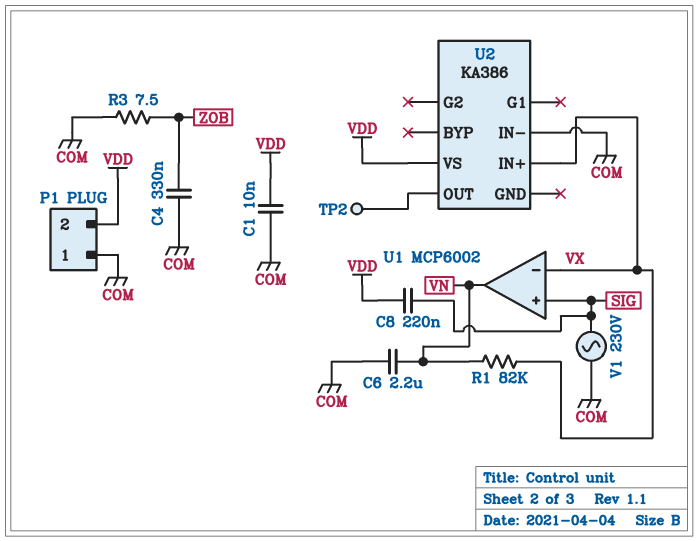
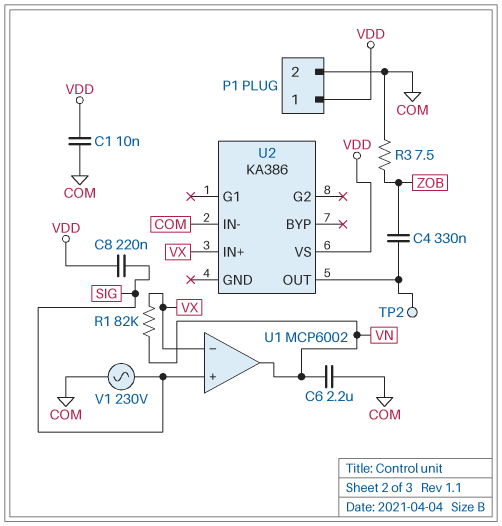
C4: 330nF (COM, ZOB) -> 330nF (U2/OUT, ZOB)
P1 pin 1: COM -> VDD
P1 pin 2: VDD -> COM

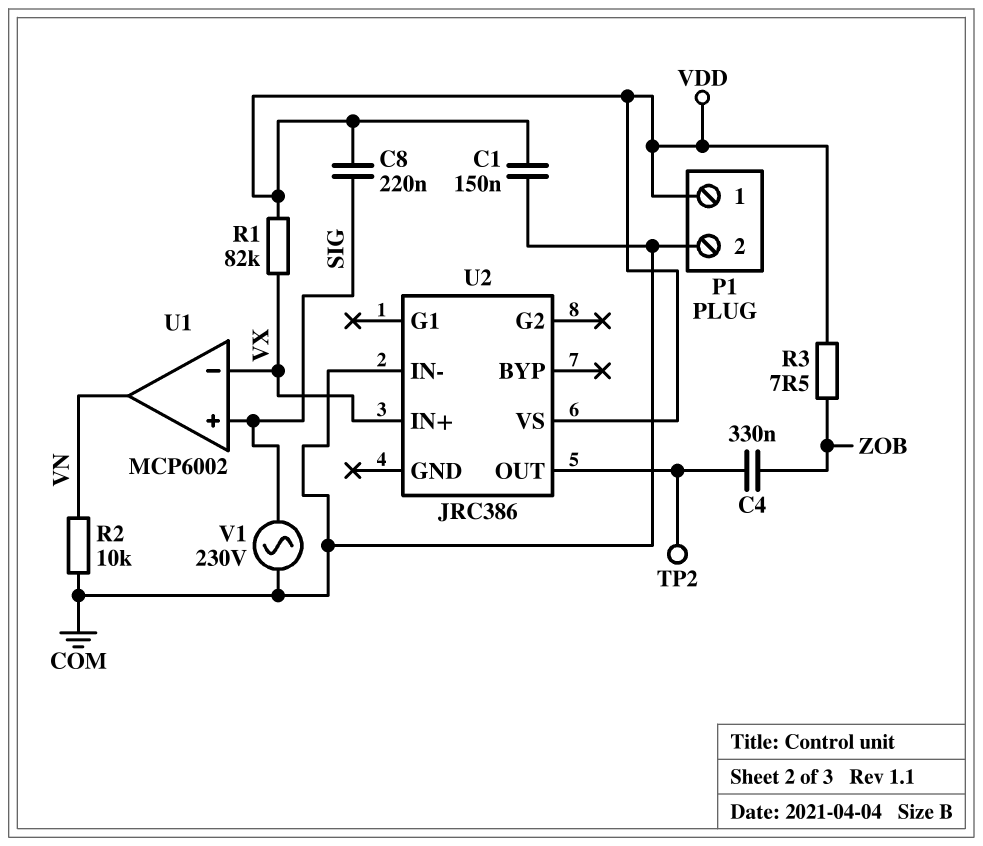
C1: 10nF (COM, VDD) -> 150nF (COM, VDD)
C6: 2.2uF (COM, VN) -> none
R1: 82k (VN, VX) -> 82k (VDD, VX)
R2: none -> 10k (COM, VN)
R3: 7.5 (COM, ZOB) -> 7.5 (VDD, ZOB)
U2: KA386 -> JRC386

